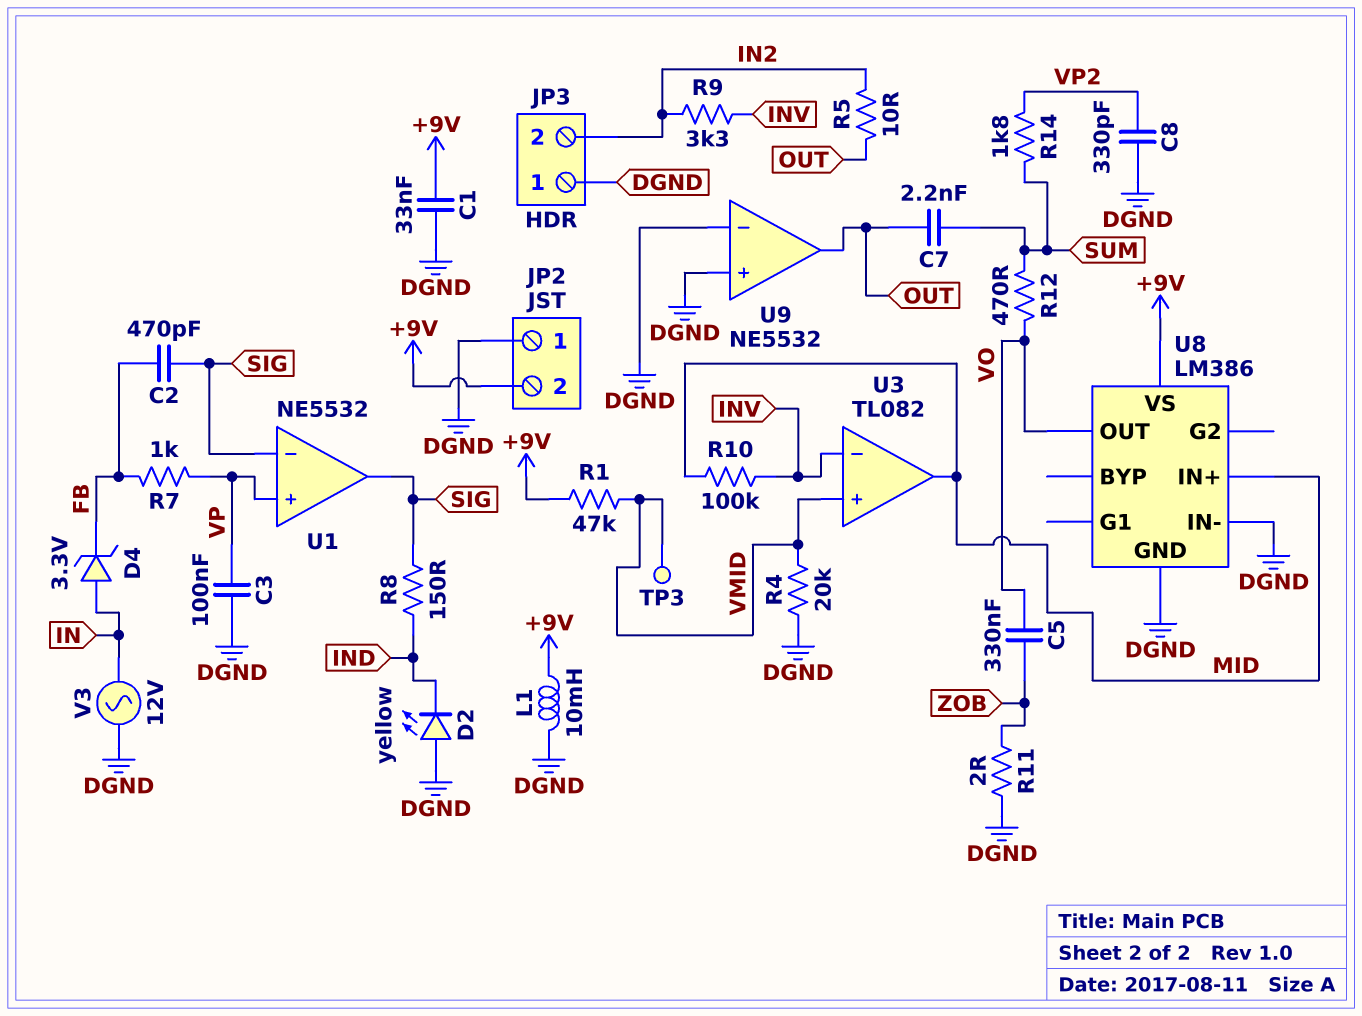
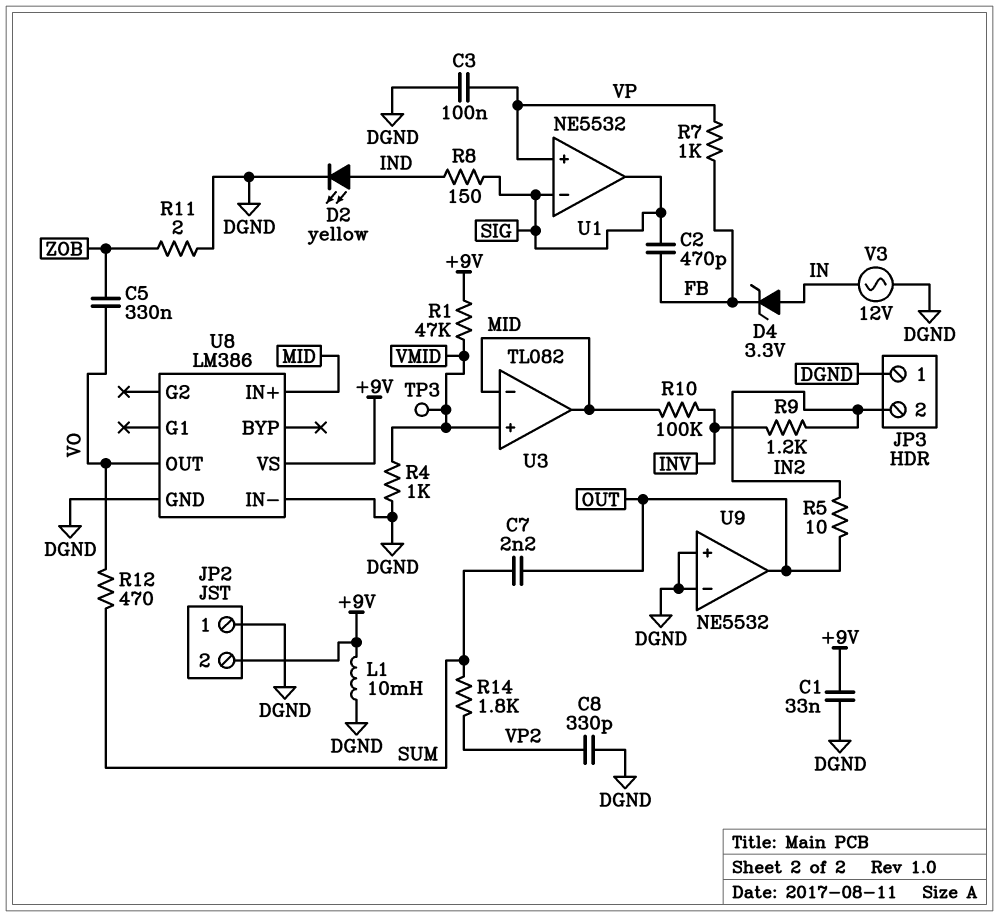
D2: LED yellow (A DGND, K IND) -> LED yellow (A IND, K DGND)
R4: 20k (DGND, VMID) -> 1k (DGND, VMID)
R9: 3.3k (IN2, INV) -> 1.2k (IN2, INV)
U3 pin in-: INV -> MID

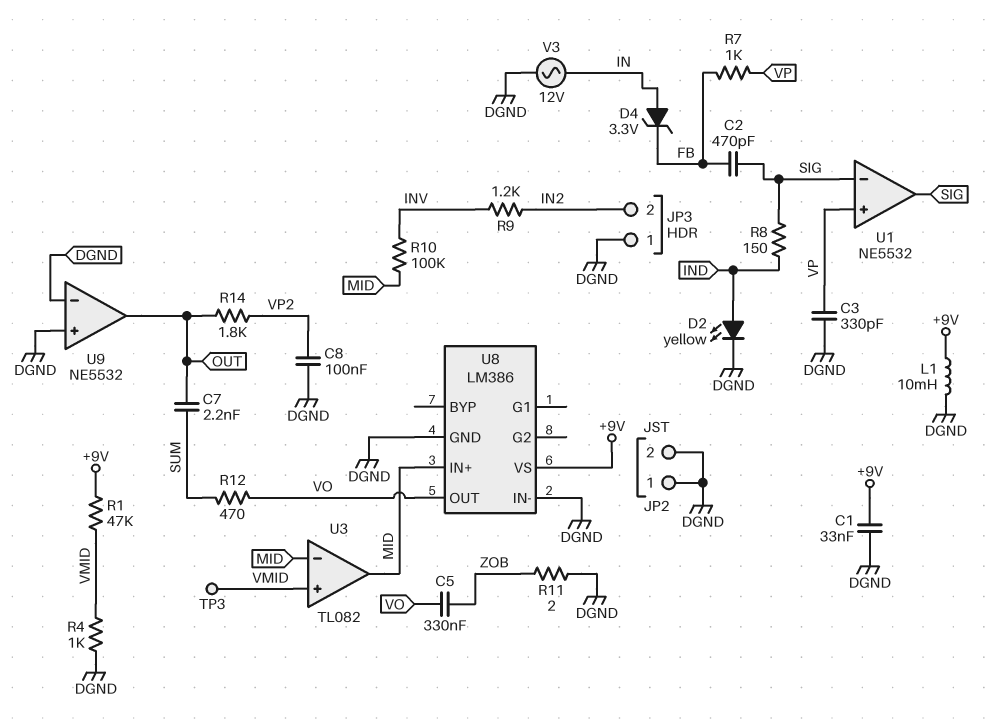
C3: 100nF (DGND, VP) -> 330pF (DGND, VP)
C8: 330pF (DGND, VP2) -> 100nF (DGND, VP2)
JP2 pin 2: +9V -> DGND
R5: 10 (IN2, OUT) -> none
R14: 1.8k (SUM, VP2) -> 1.8k (OUT, VP2)

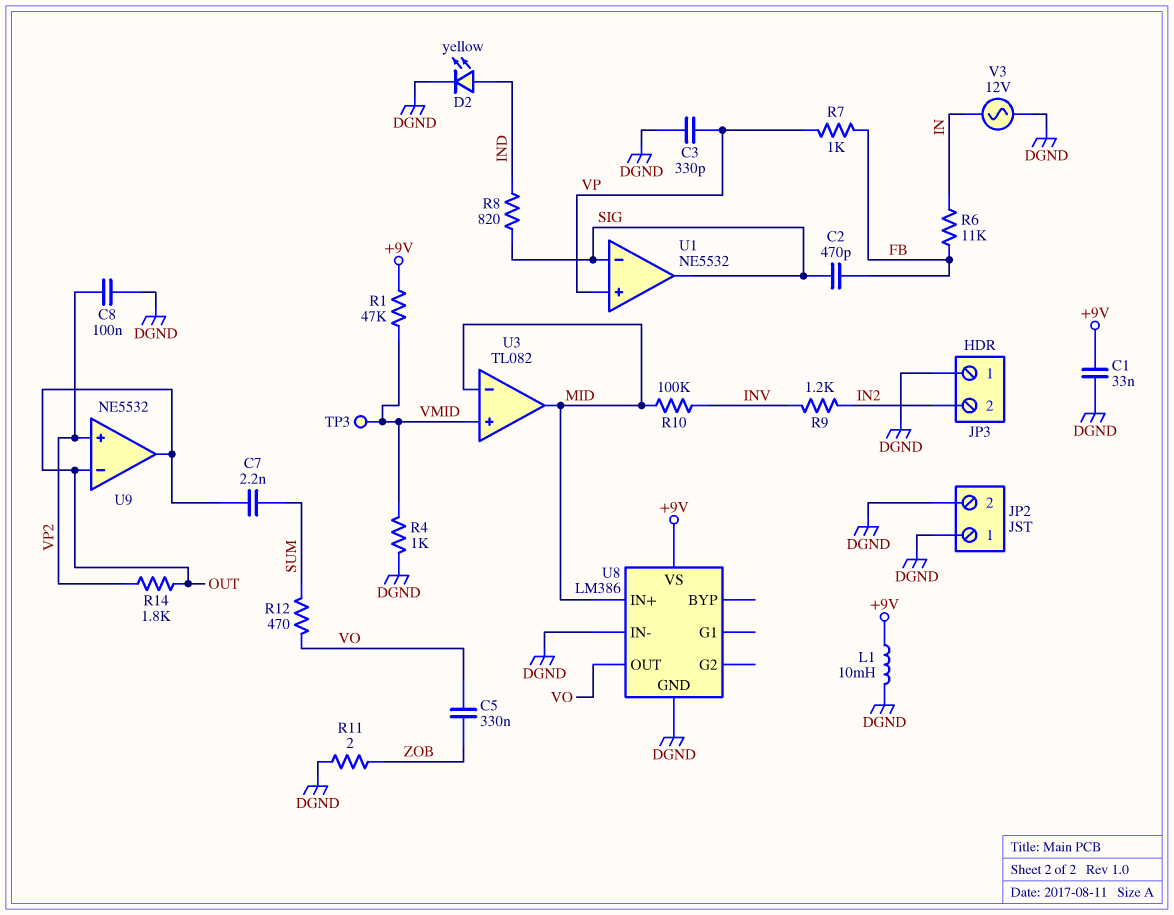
D4: zener 3.3V (A IN, K FB) -> none
R6: none -> 11k (FB, IN)
R8: 150 (IND, SIG) -> 820 (IND, SIG)
U9 pin in+: DGND -> VP2
U9 pin in-: DGND -> OUT

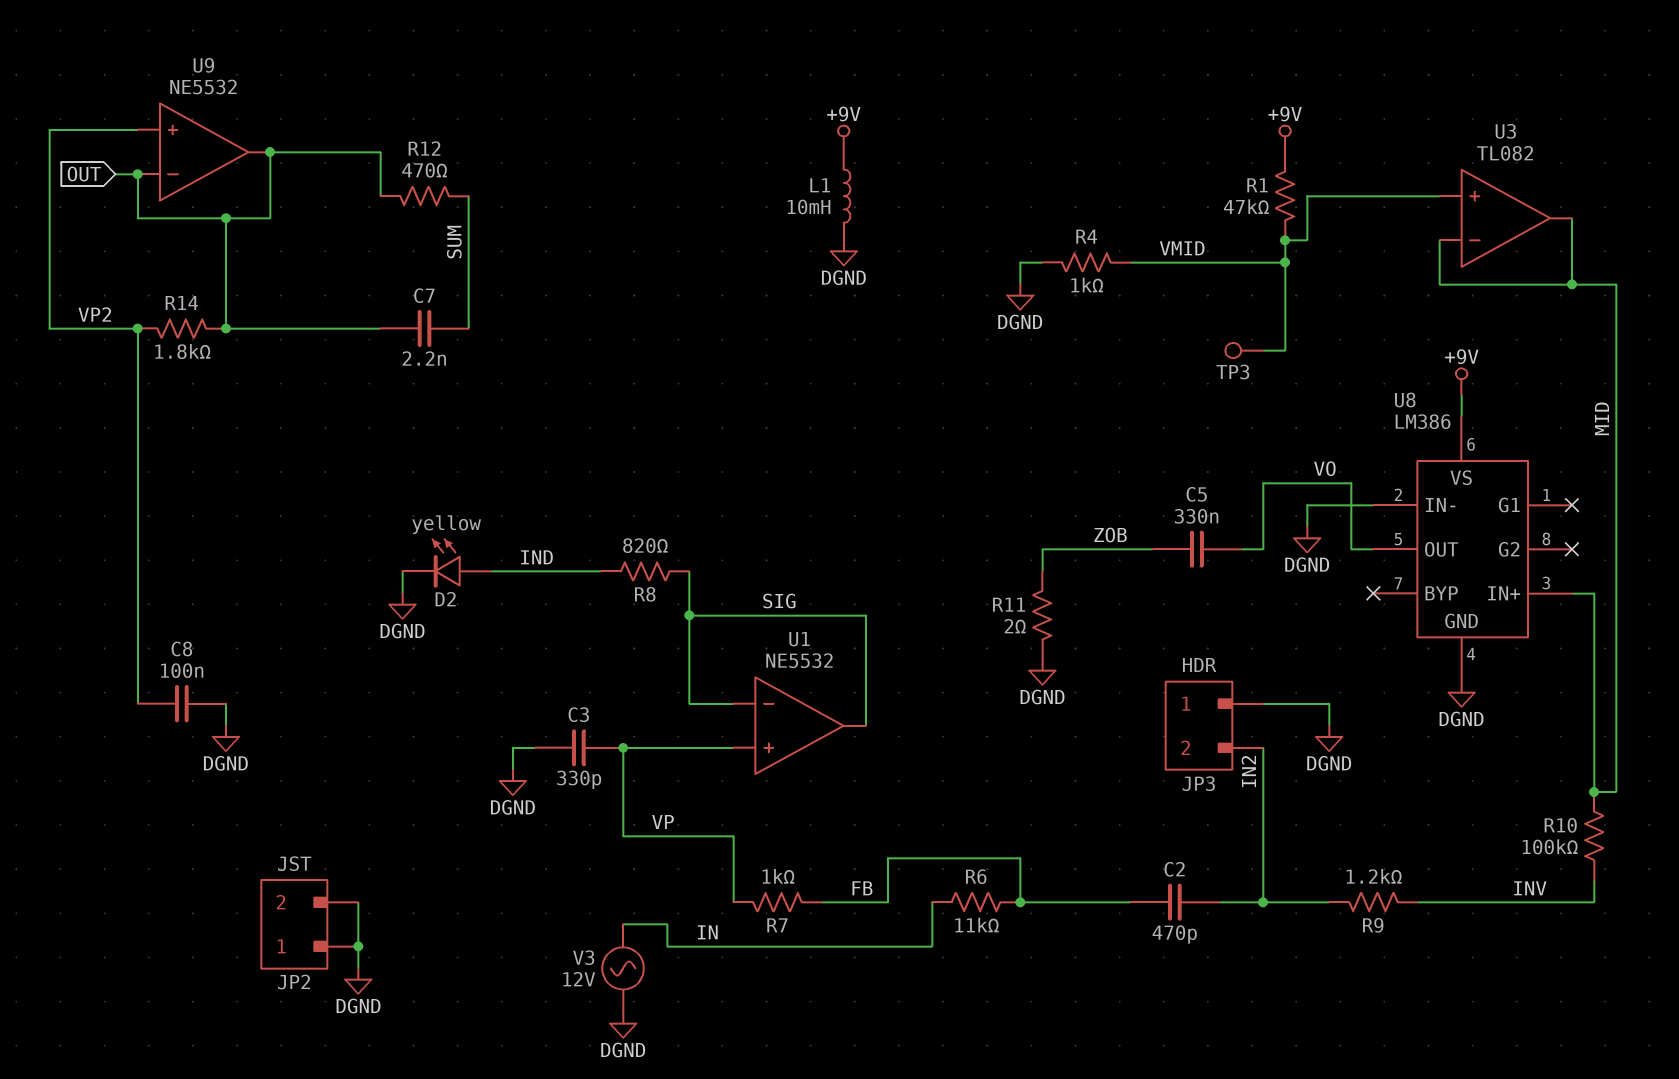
C1: 33nF (+9V, DGND) -> none
C2: 470pF (FB, SIG) -> 470pF (FB, IN2)
R12: 470 (SUM, VO) -> 470 (OUT, SUM)

